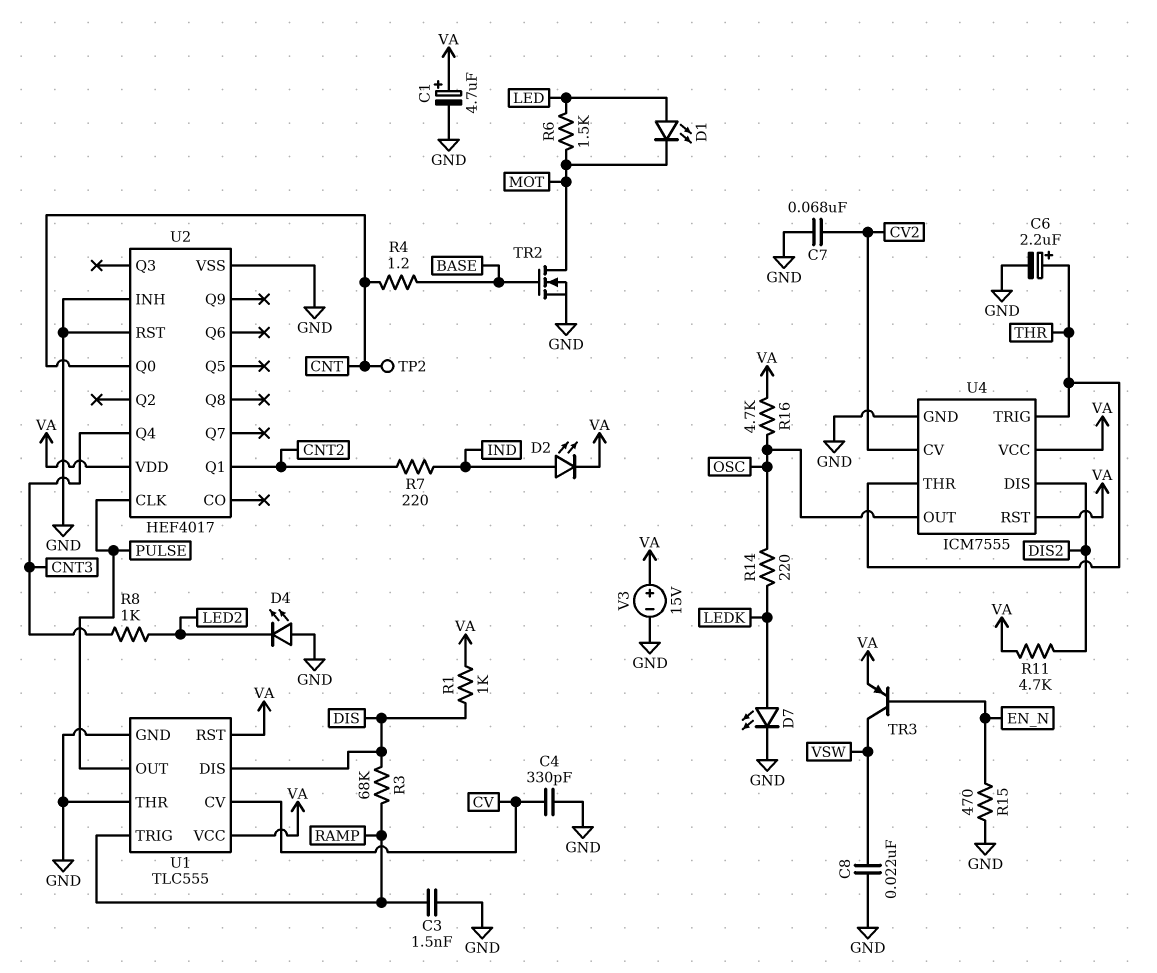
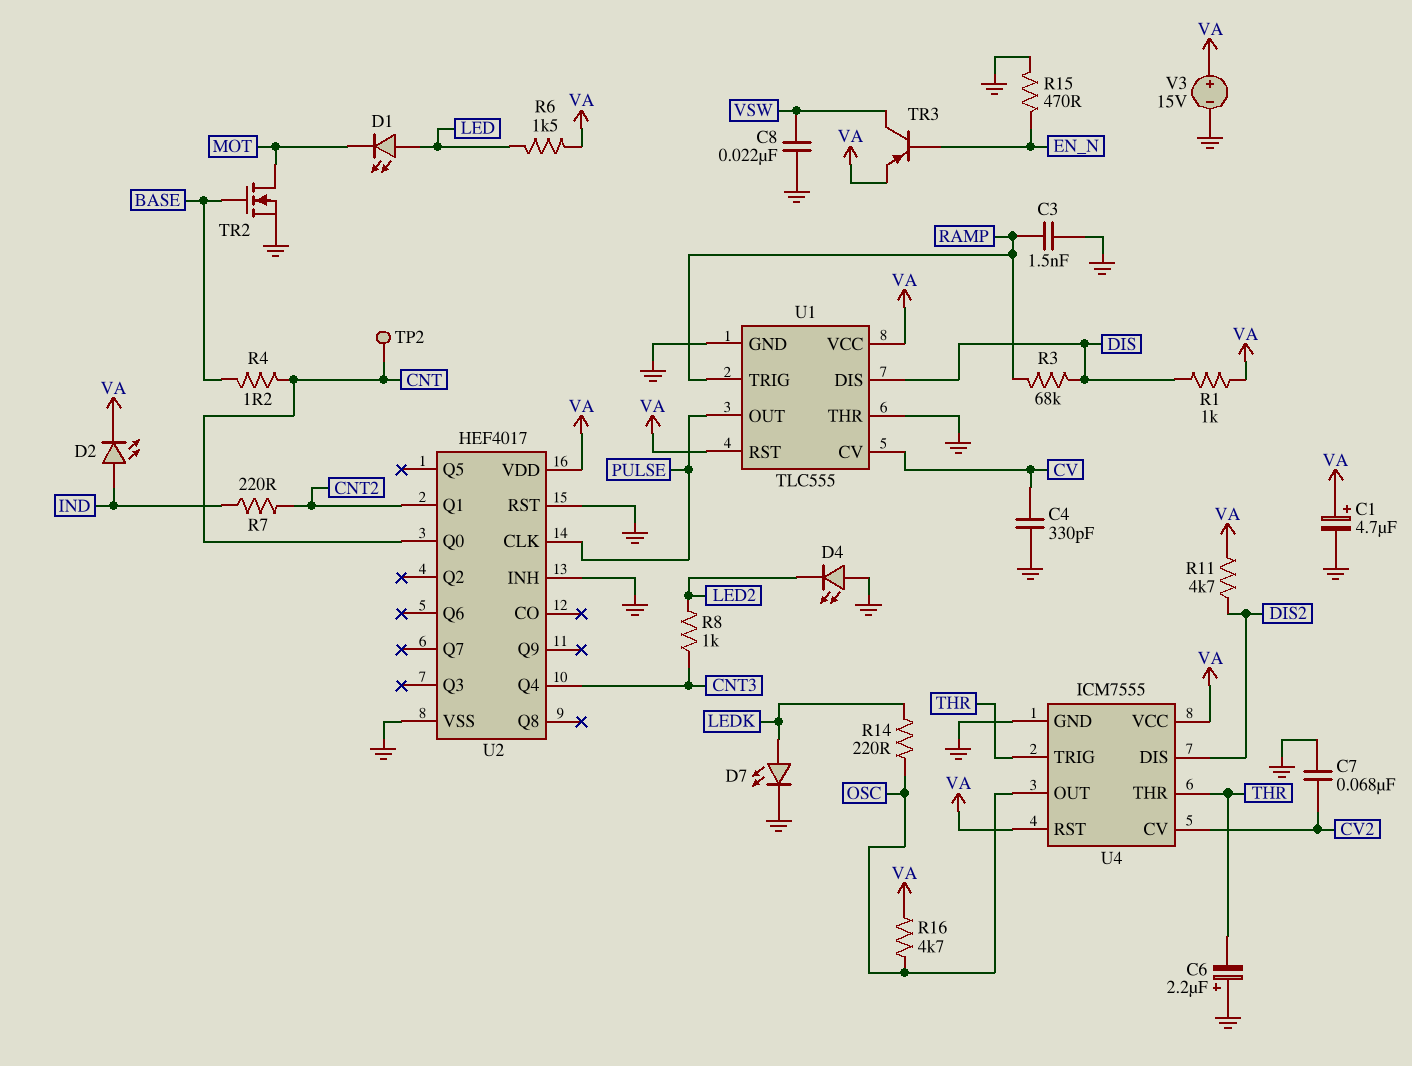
C6: 2.2uF (plus THR, minus GND) -> 2.2uF (plus GND, minus THR)
R6: 1.5k (LED, MOT) -> 1.5k (LED, VA)

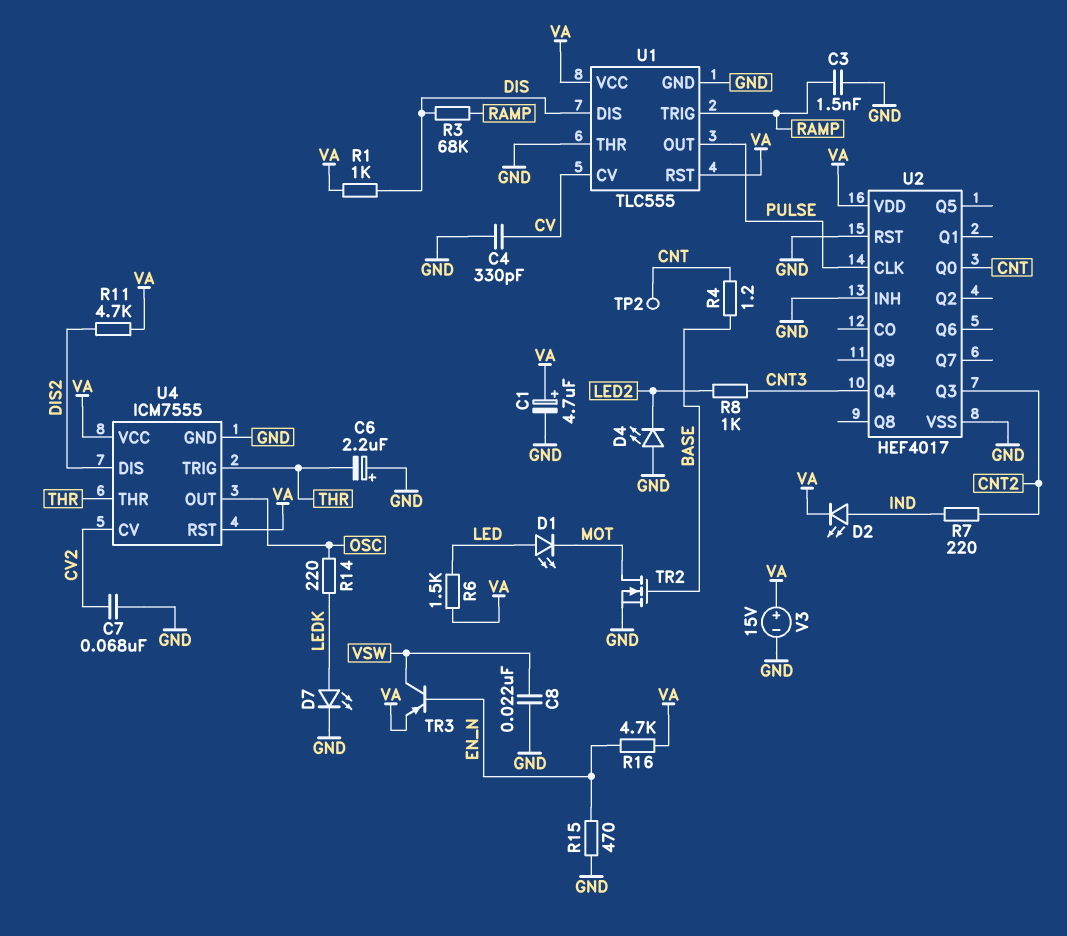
R16: 4.7k (OSC, VA) -> 4.7k (EN_N, VA)
U2 pin Q1: CNT2 -> none
U2 pin Q3: none -> CNT2

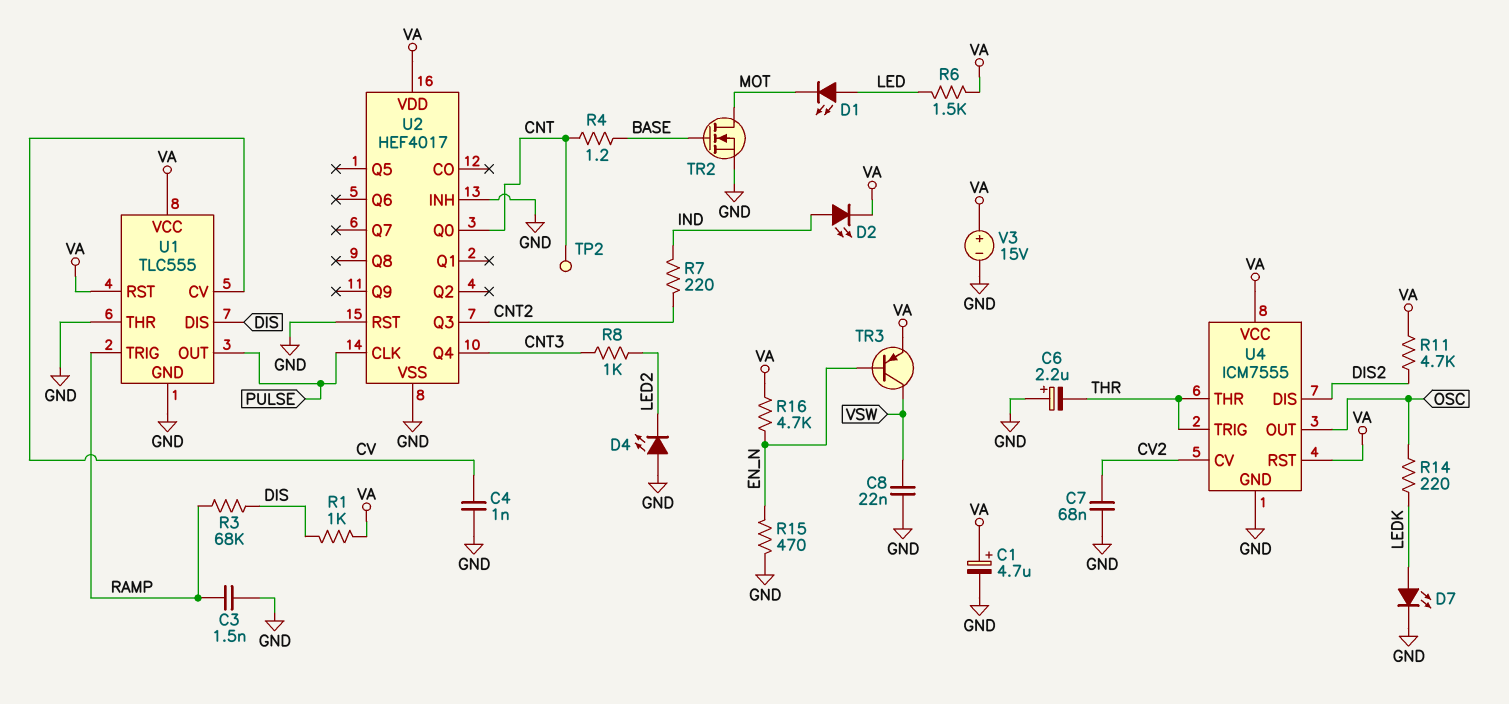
C4: 330pF (CV, GND) -> 1nF (CV, GND)

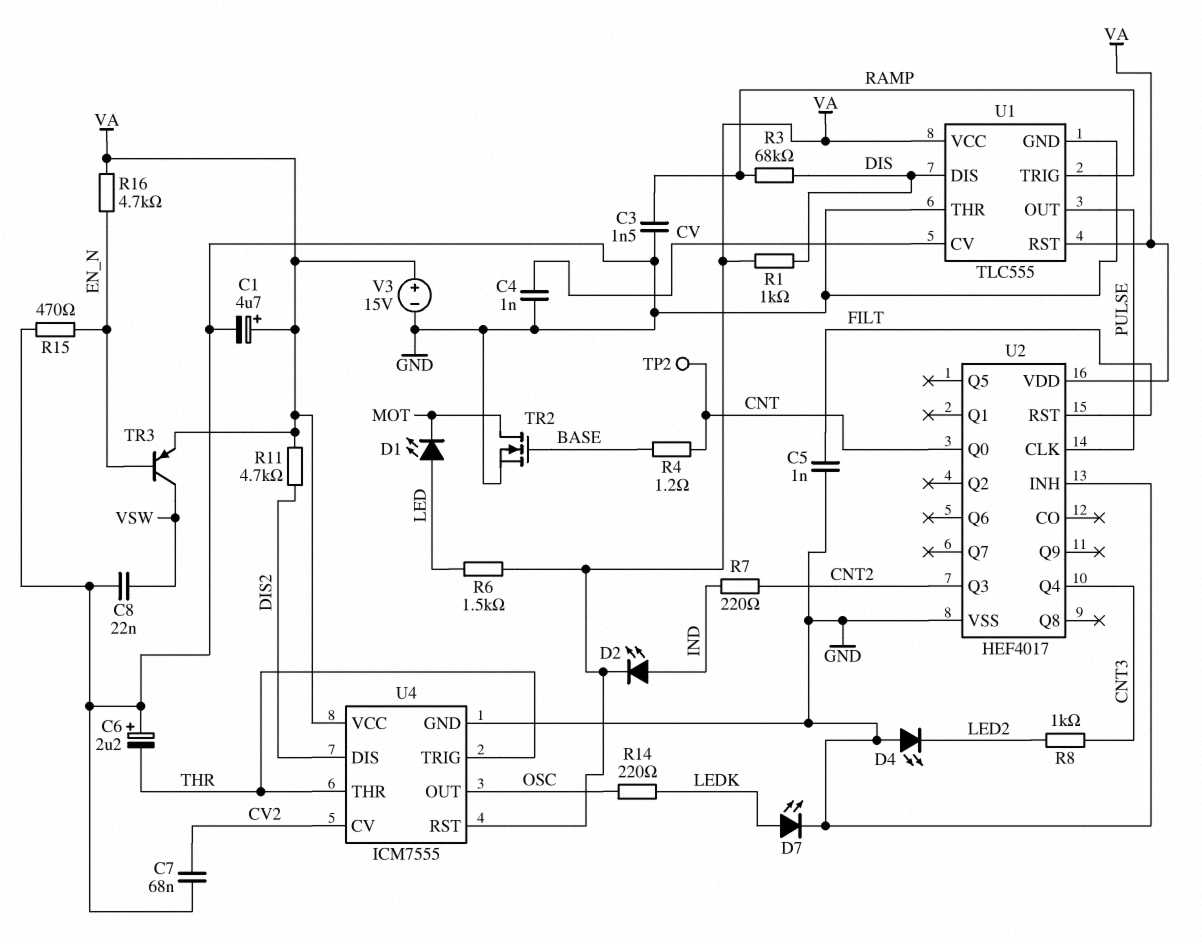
C5: none -> 1nF (FILT, GND)
U2 pin RST: GND -> FILT

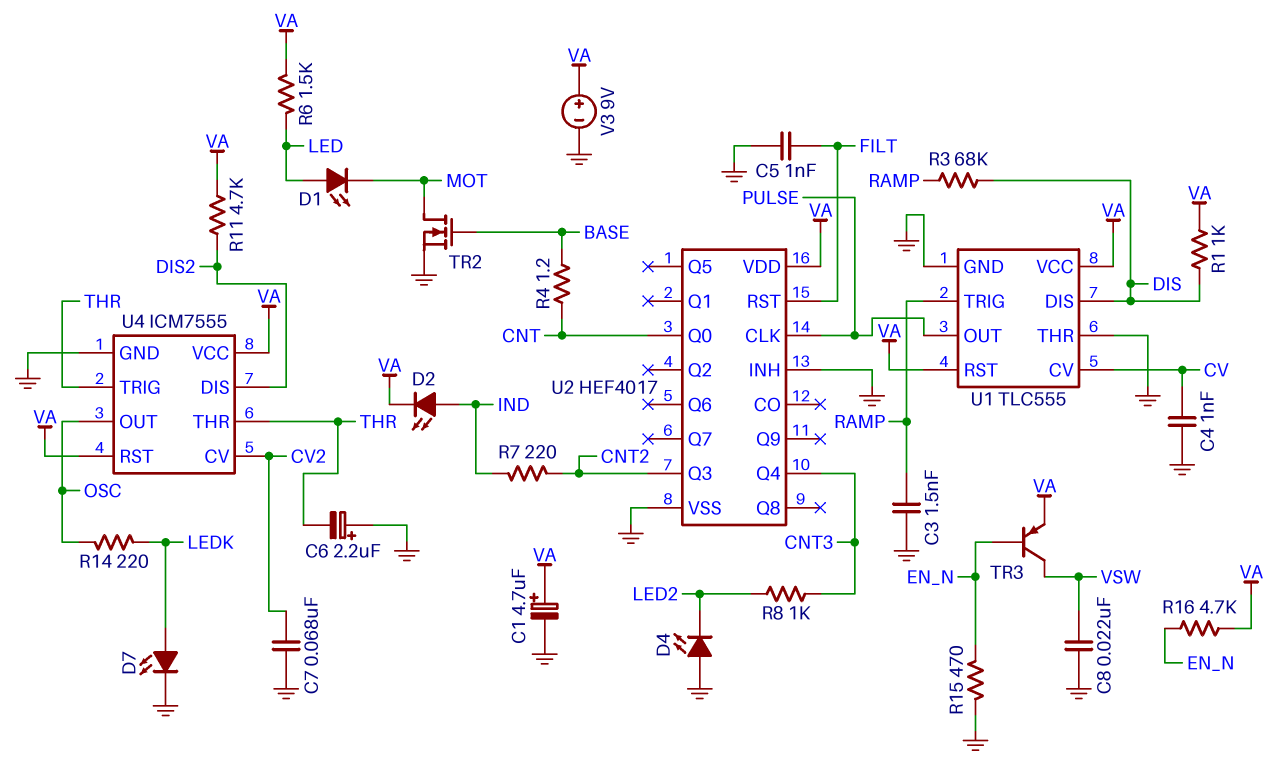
TP2: test point (CNT) -> none
V3: 15V (plus VA, minus GND) -> 9V (plus VA, minus GND)

